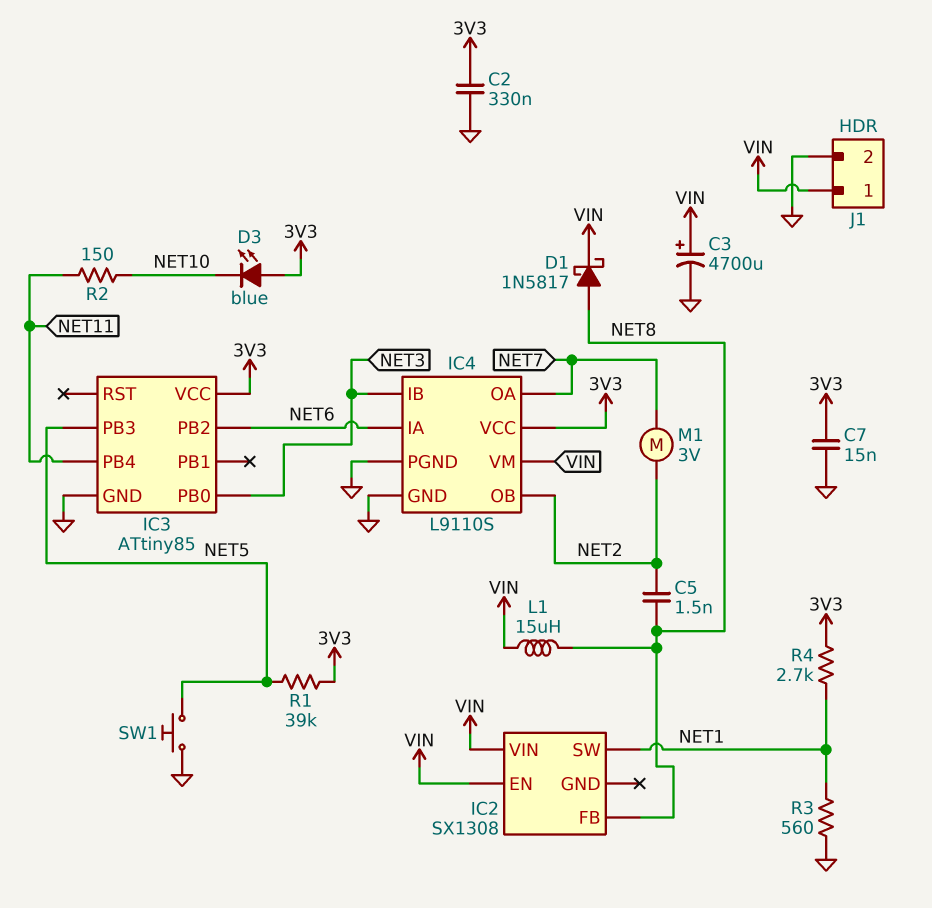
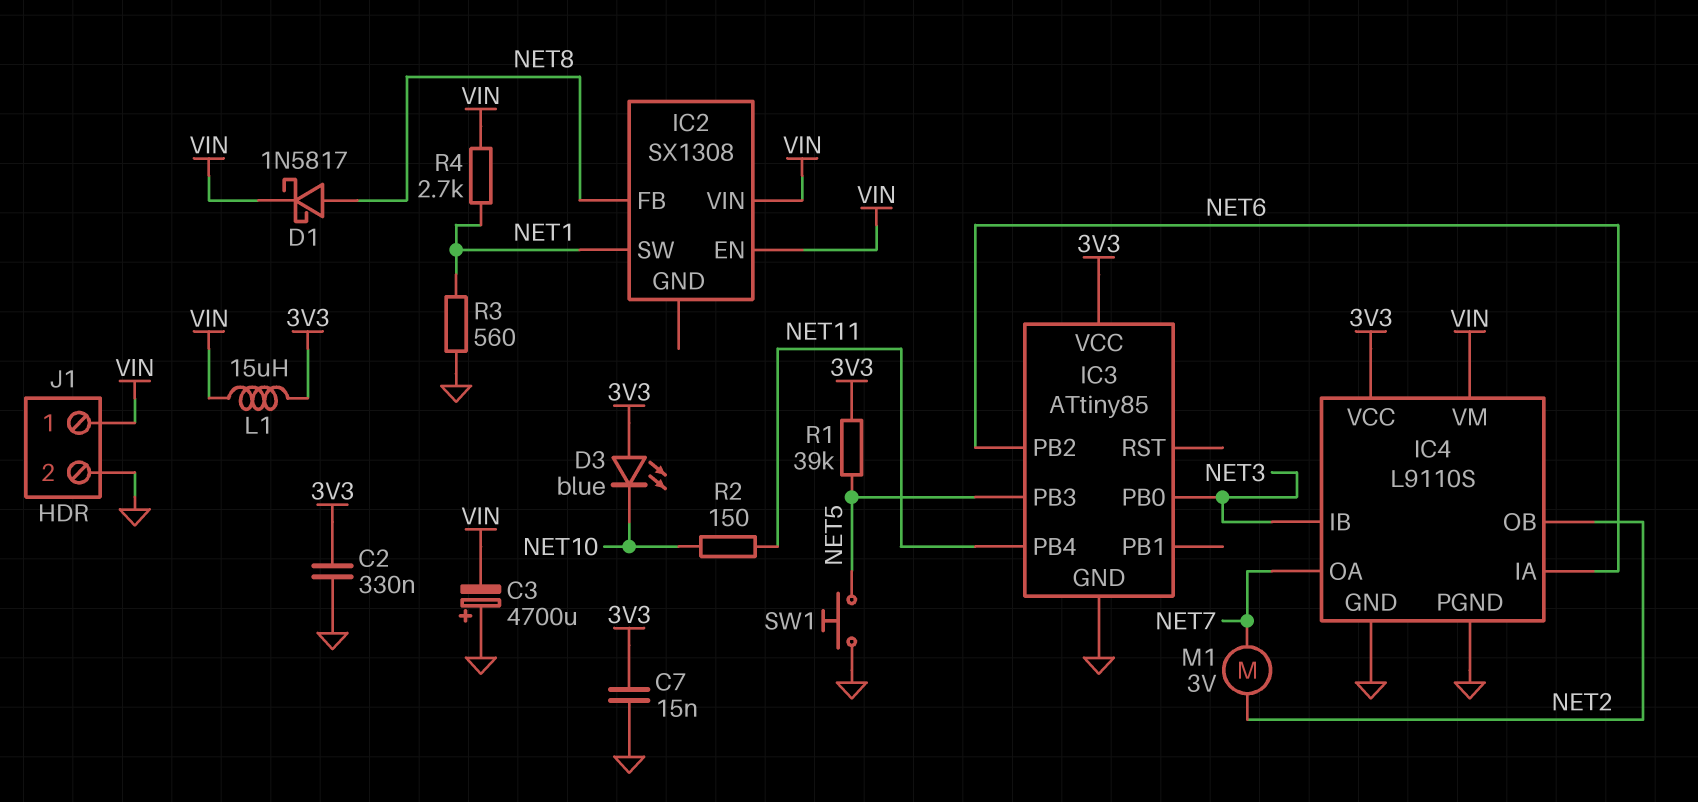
C3: 4700uF (plus VIN, minus GND) -> 4700uF (plus GND, minus VIN)
C5: 1.5nF (NET2, NET8) -> none
L1: 15uH (NET8, VIN) -> 15uH (3V3, VIN)
R4: 2.7k (3V3, NET1) -> 2.7k (NET1, VIN)

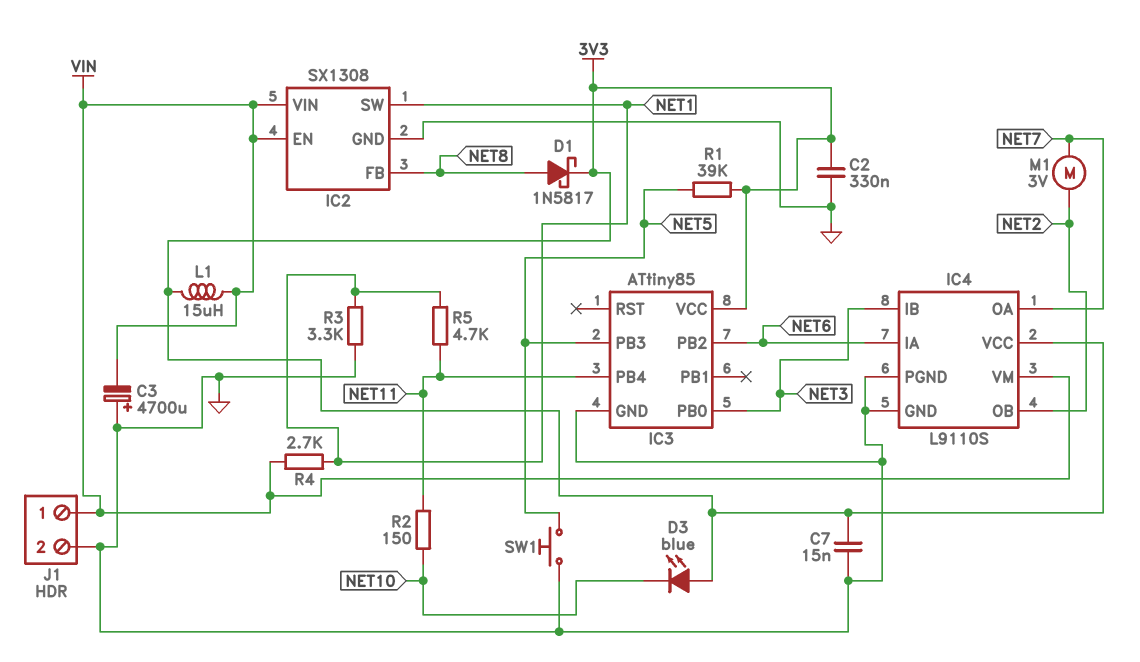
D1: schottky 1N5817 (A NET8, K VIN) -> schottky 1N5817 (A NET8, K 3V3)
IC2 pin GND: none -> GND
R3: 560 (GND, NET1) -> 3.3k (GND, NET1)
R5: none -> 4.7k (NET1, NET11)

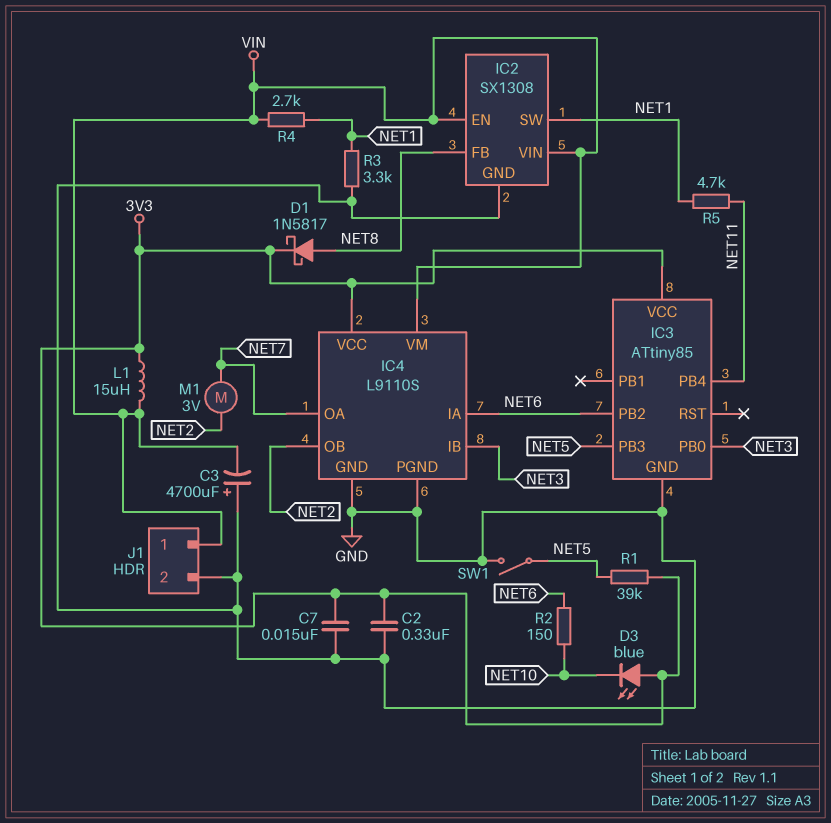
R2: 150 (NET10, NET11) -> 150 (NET6, NET10)
SW1: button (GND, NET5) -> switch (GND, NET5)

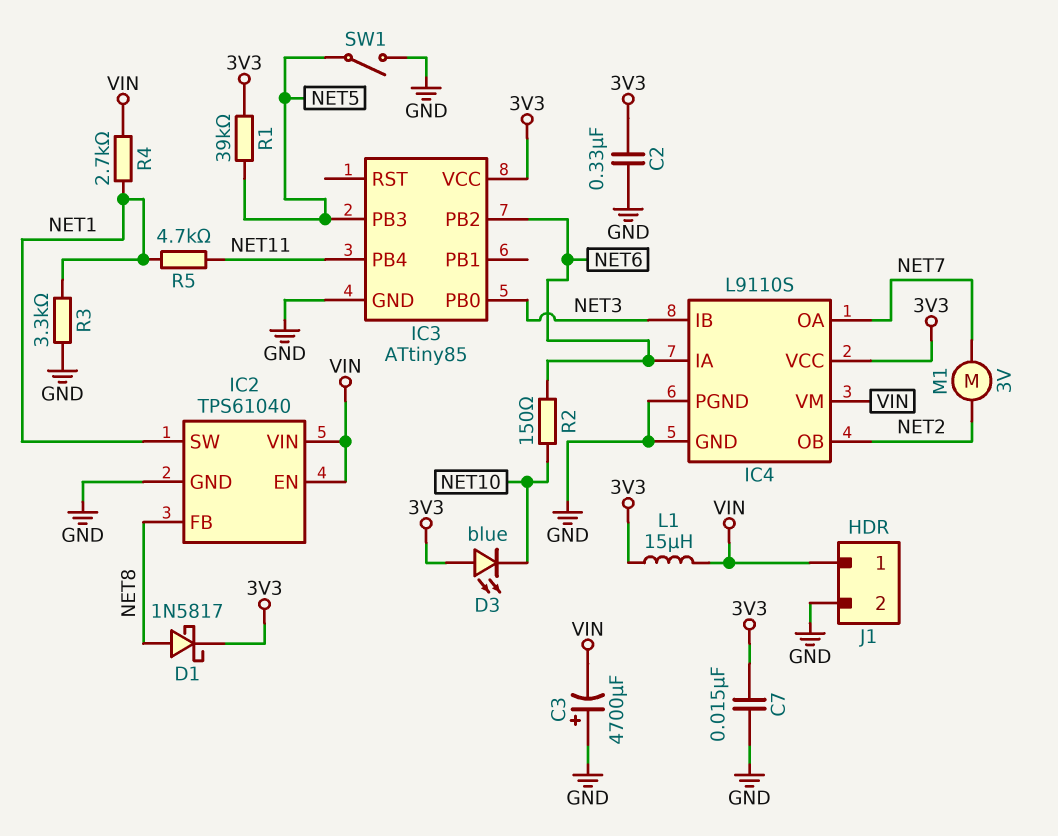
IC2: SX1308 -> TPS61040

